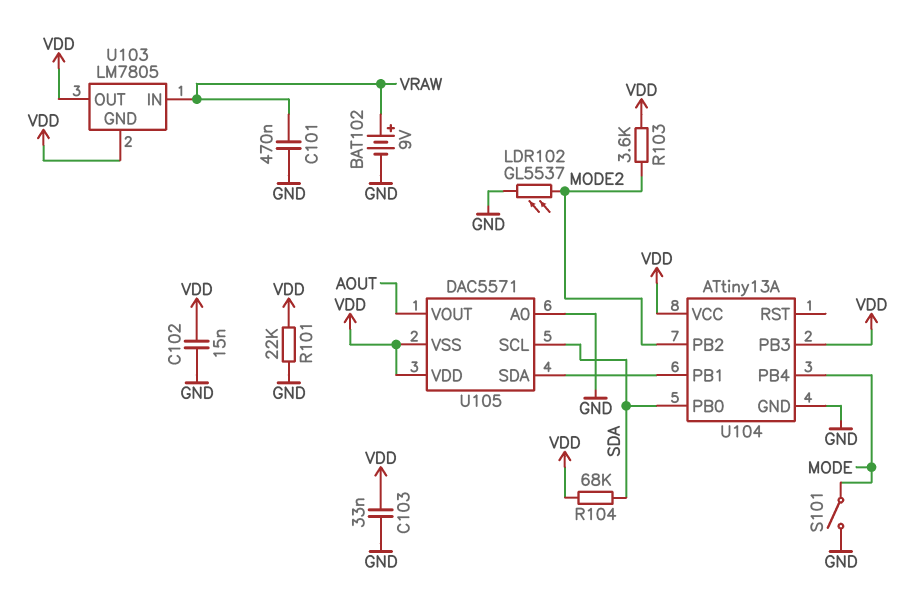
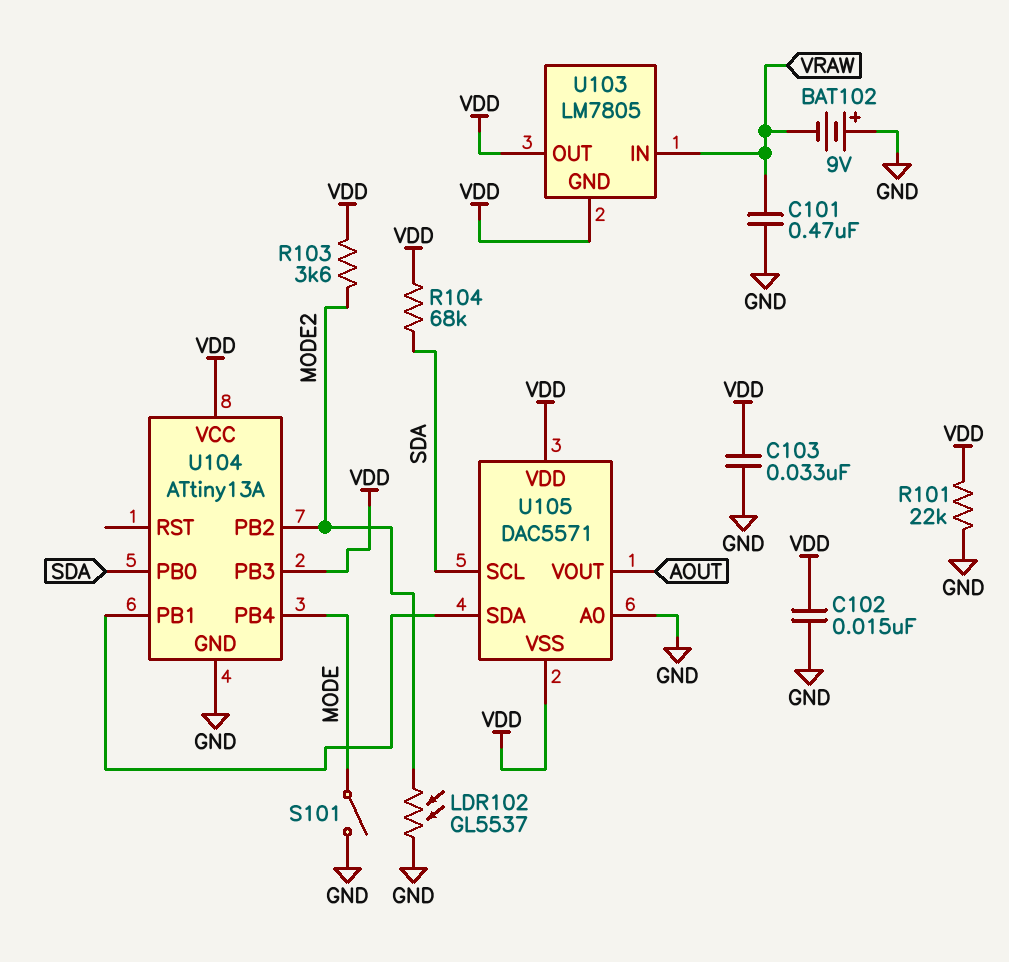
BAT102: 9V (plus VRAW, minus GND) -> 9V (plus GND, minus VRAW)

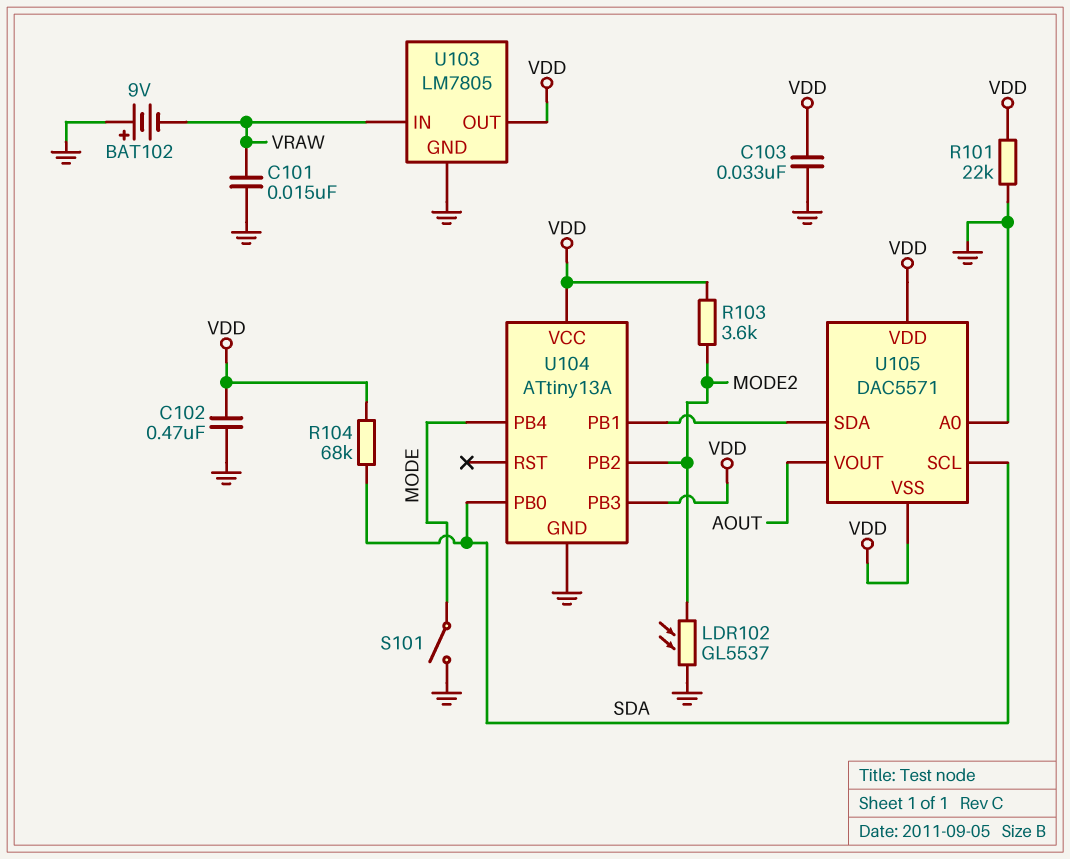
C101: 470nF (GND, VRAW) -> 15nF (GND, VRAW)
C102: 15nF (GND, VDD) -> 470nF (GND, VDD)
U103 pin GND: VDD -> GND

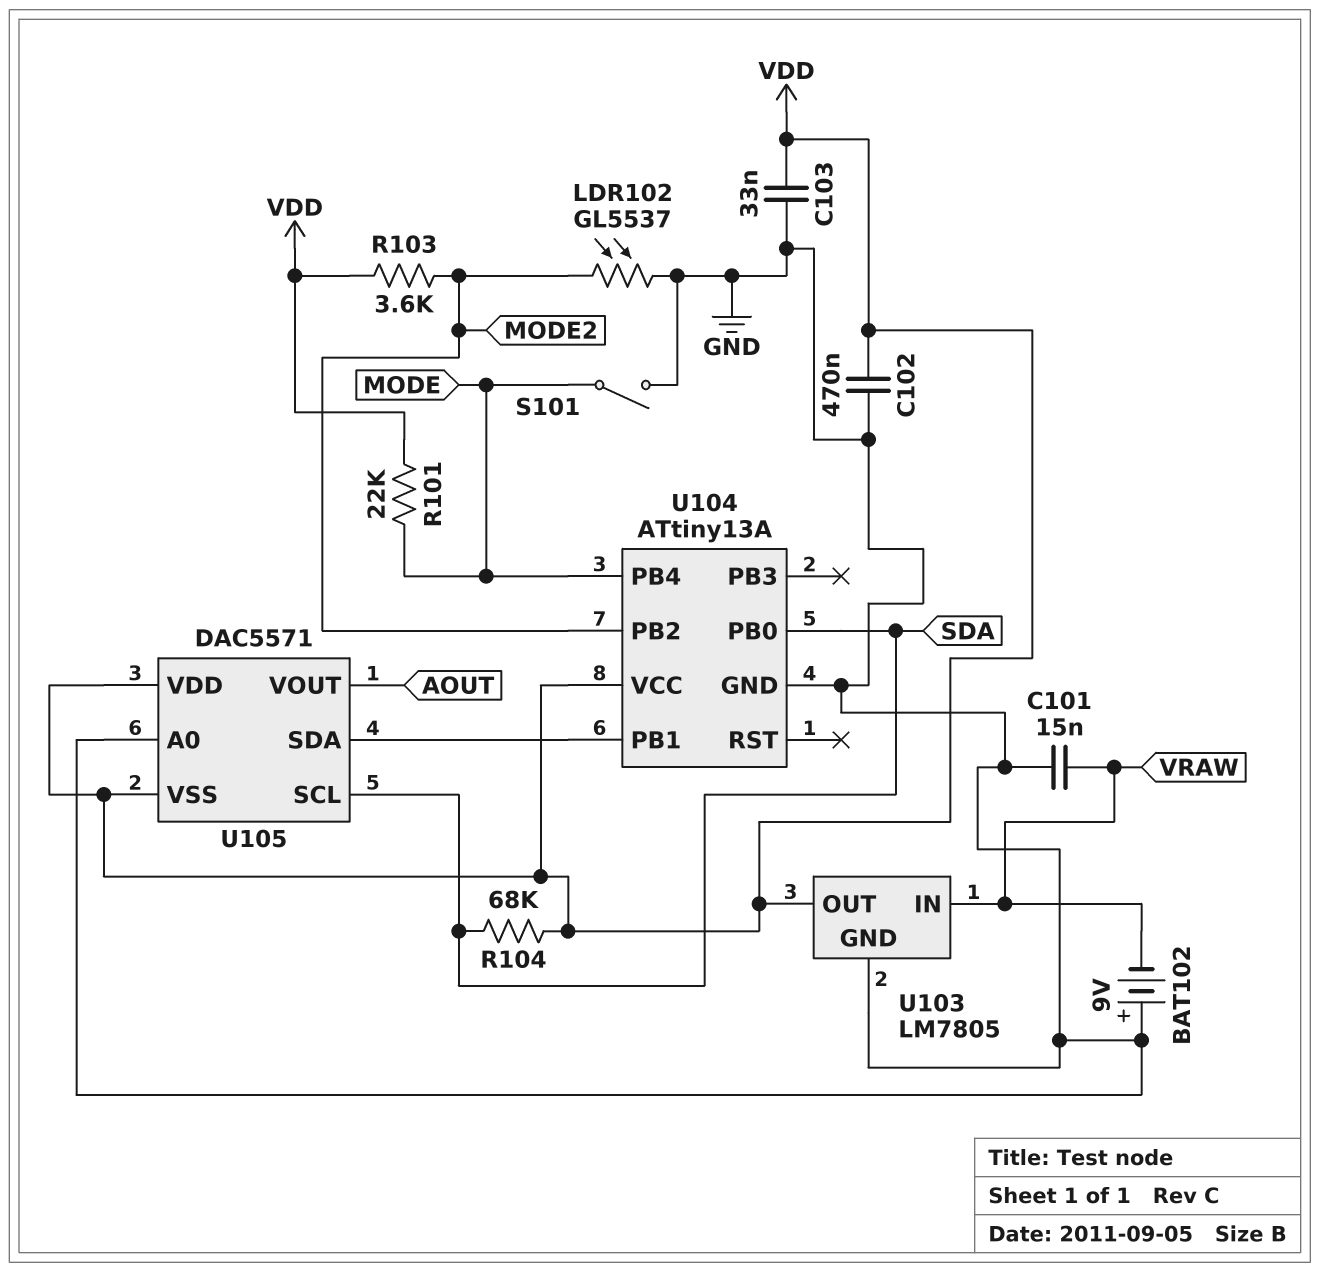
R101: 22k (GND, VDD) -> 22k (MODE, VDD)
U104 pin PB3: VDD -> none

